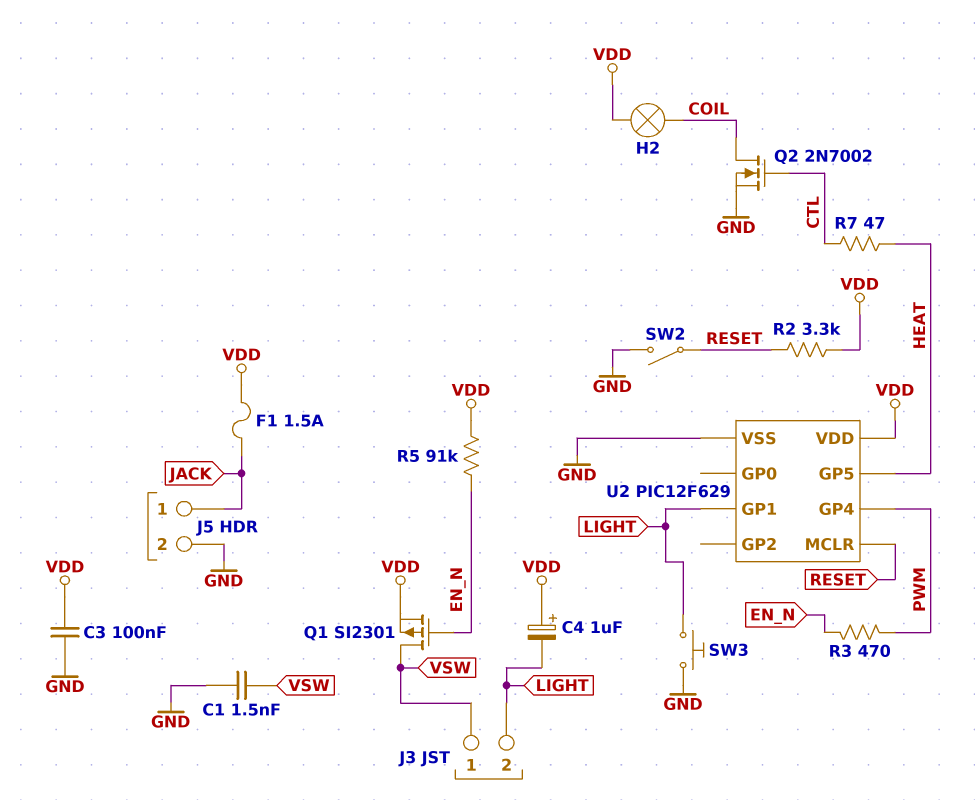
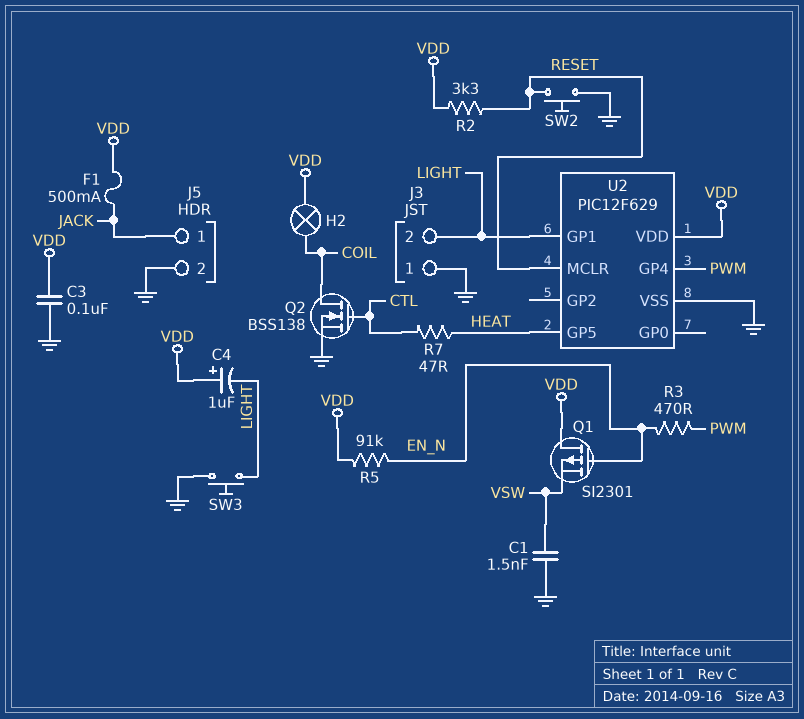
F1: 1.5A (JACK, VDD) -> 500mA (JACK, VDD)
J3 pin 1: VSW -> GND
Q1: PMOS SI2301 (G EN_N, D VSW, S VDD) -> PMOS SI2301 (G EN_N, D VDD, S VSW)
Q2: NMOS 2N7002 (G CTL, D COIL, S GND) -> NMOS BSS138 (G CTL, D COIL, S GND)
SW2: switch (GND, RESET) -> button (GND, RESET)

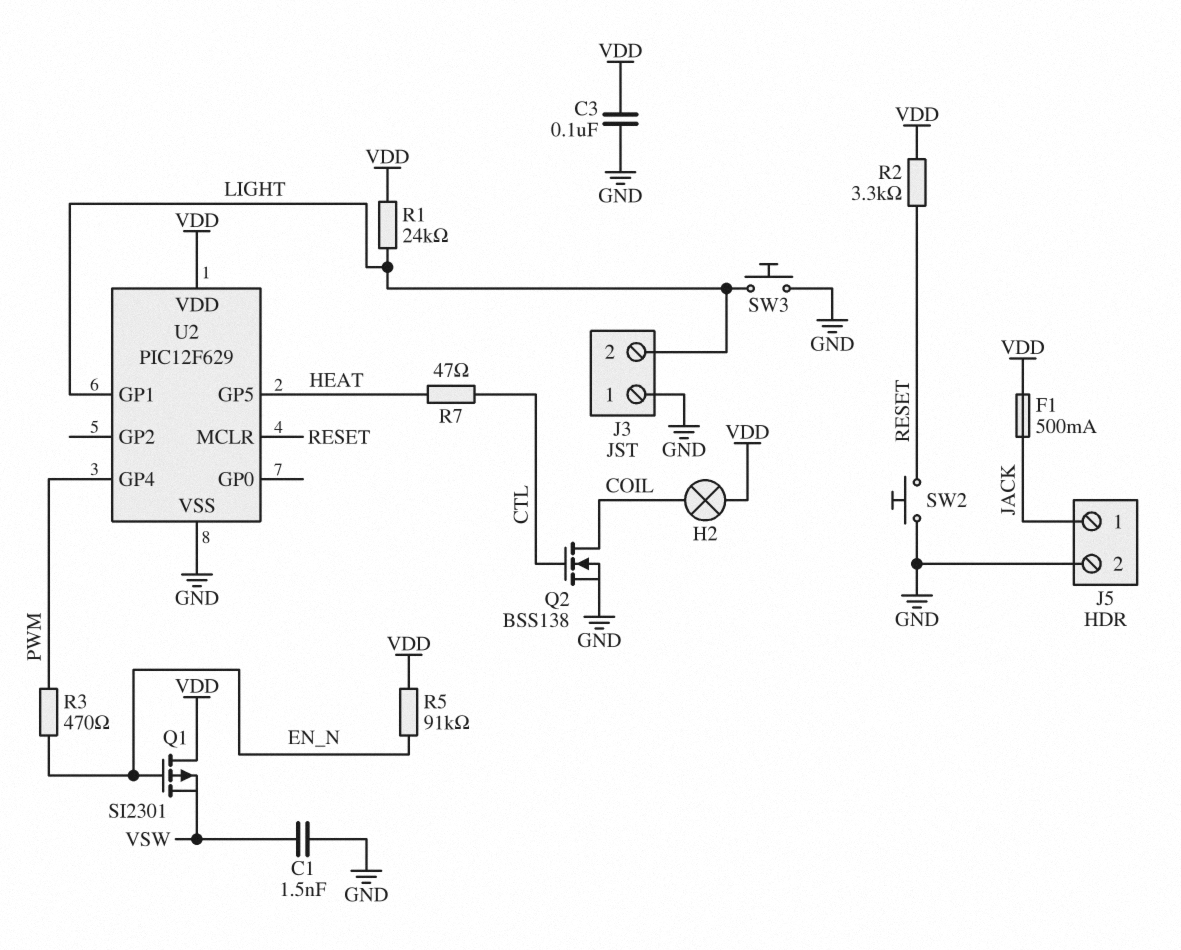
C4: 1uF (plus VDD, minus LIGHT) -> none
R1: none -> 24k (LIGHT, VDD)

